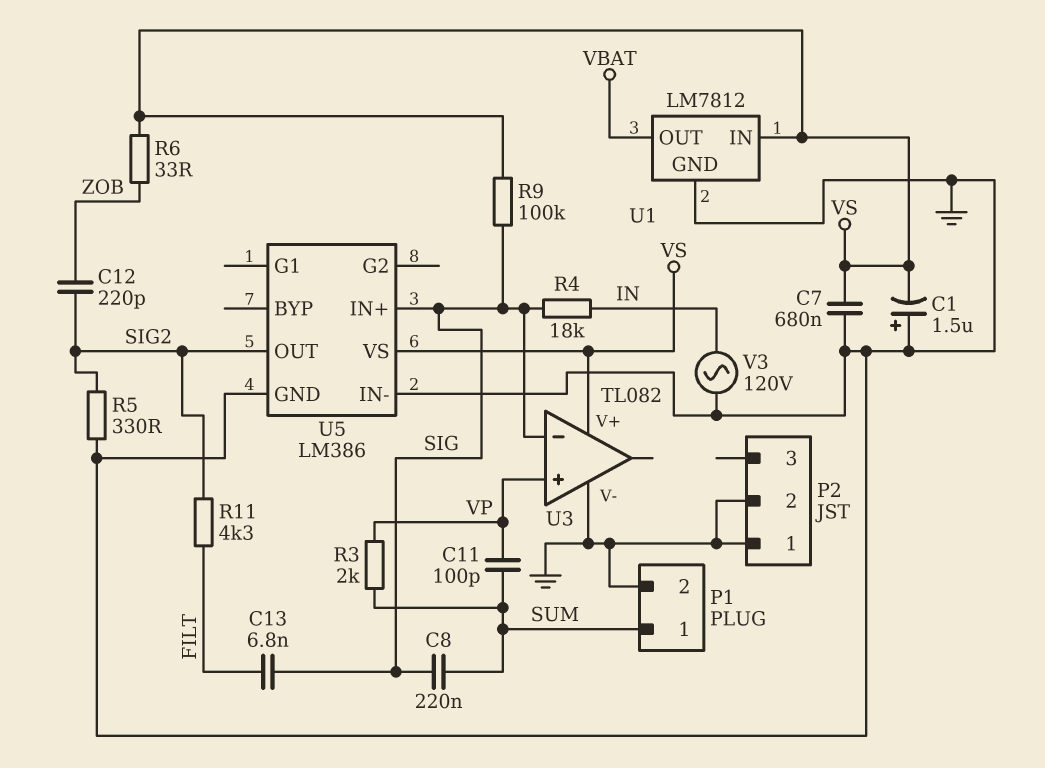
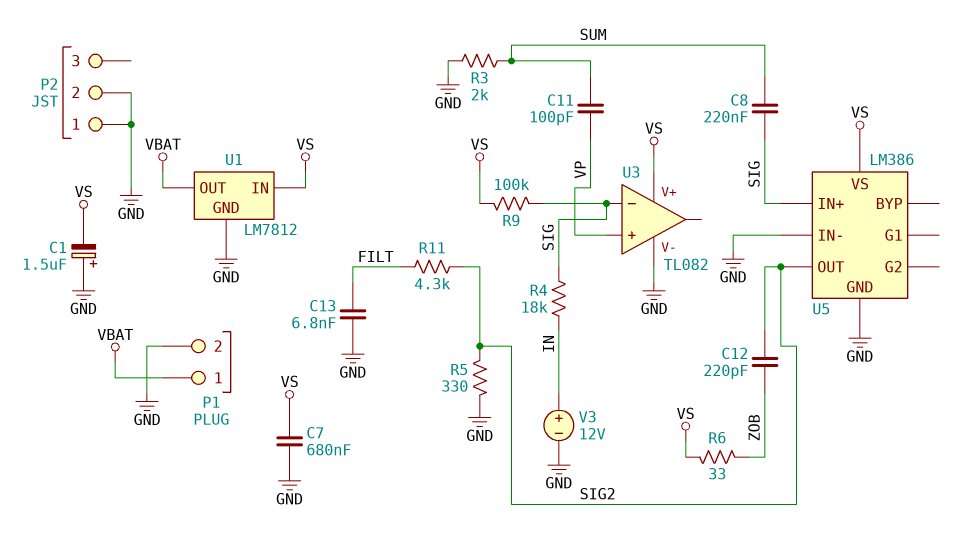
C13: 6.8nF (FILT, SIG) -> 6.8nF (FILT, GND)
P1 pin 1: SUM -> VBAT
R3: 2k (SUM, VP) -> 2k (GND, SUM)
V3: AC 120V (GND, IN) -> 12V (plus IN, minus GND)

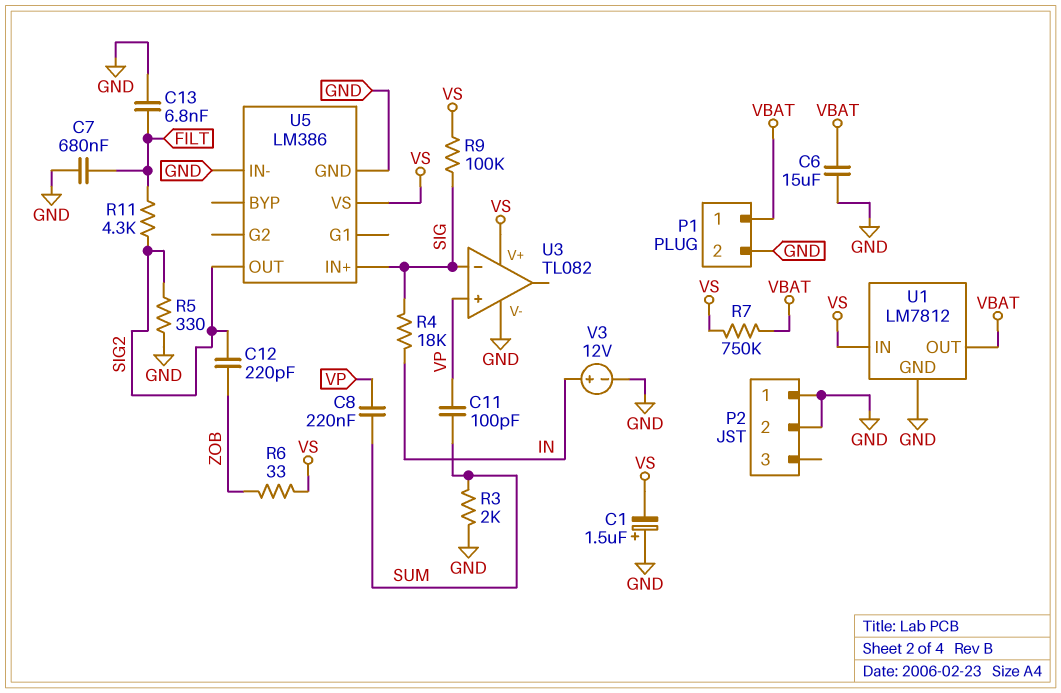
C6: none -> 15uF (GND, VBAT)
C7: 680nF (GND, VS) -> 680nF (FILT, GND)
C8: 220nF (SIG, SUM) -> 220nF (SUM, VP)
R7: none -> 750k (VBAT, VS)

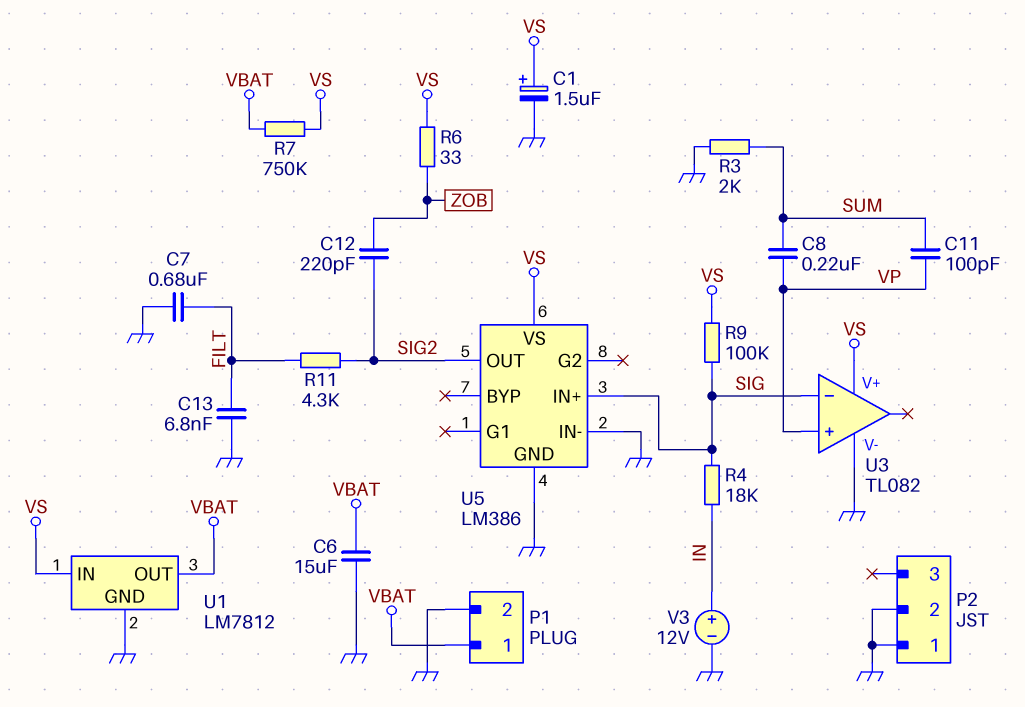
C1: 1.5uF (plus GND, minus VS) -> 1.5uF (plus VS, minus GND)
R5: 330 (GND, SIG2) -> none

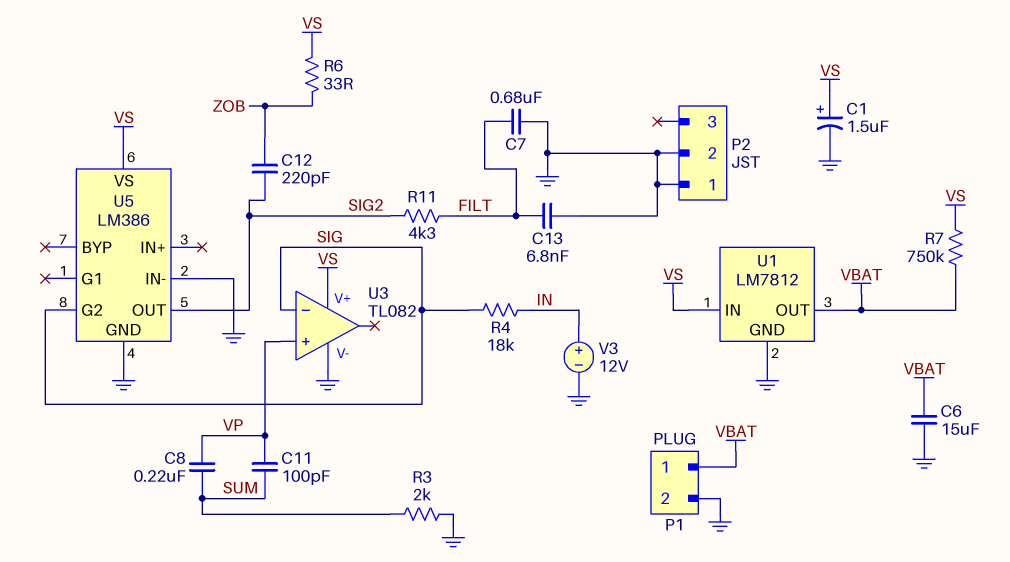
R9: 100k (SIG, VS) -> none
U5 pin G2: none -> SIG
U5 pin IN+: SIG -> none

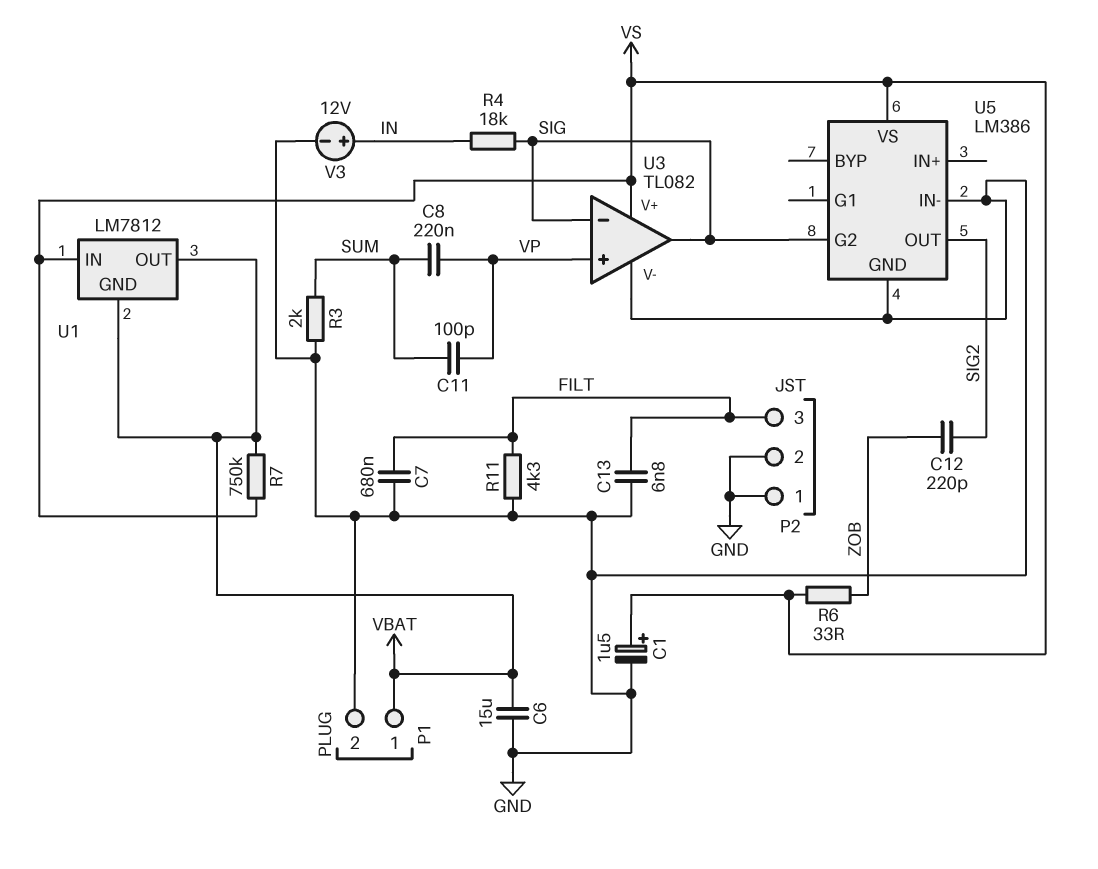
P2 pin 3: none -> FILT
R11: 4.3k (FILT, SIG2) -> 4.3k (FILT, GND)
U1 pin GND: GND -> VBAT
U3 pin out: none -> SIG

